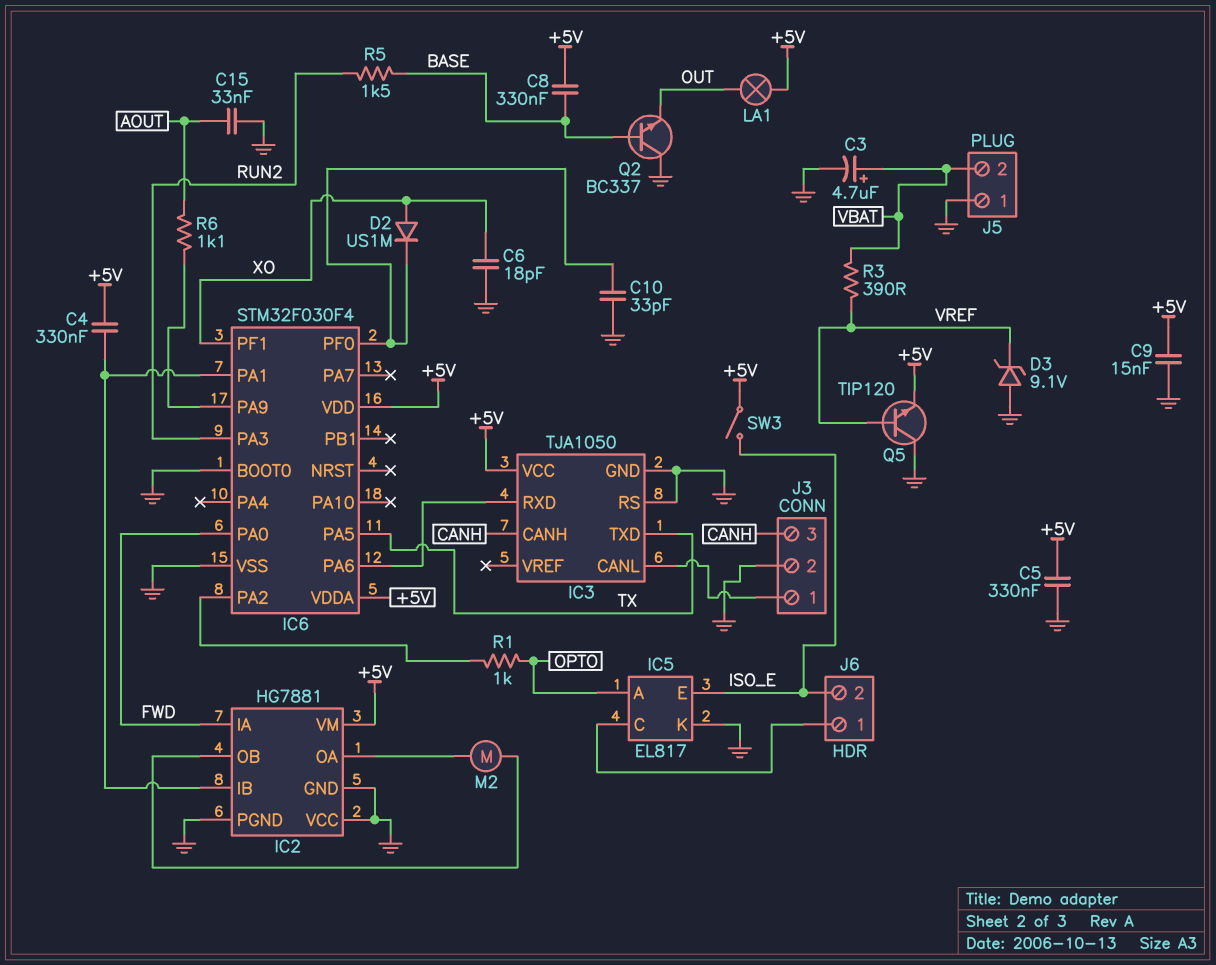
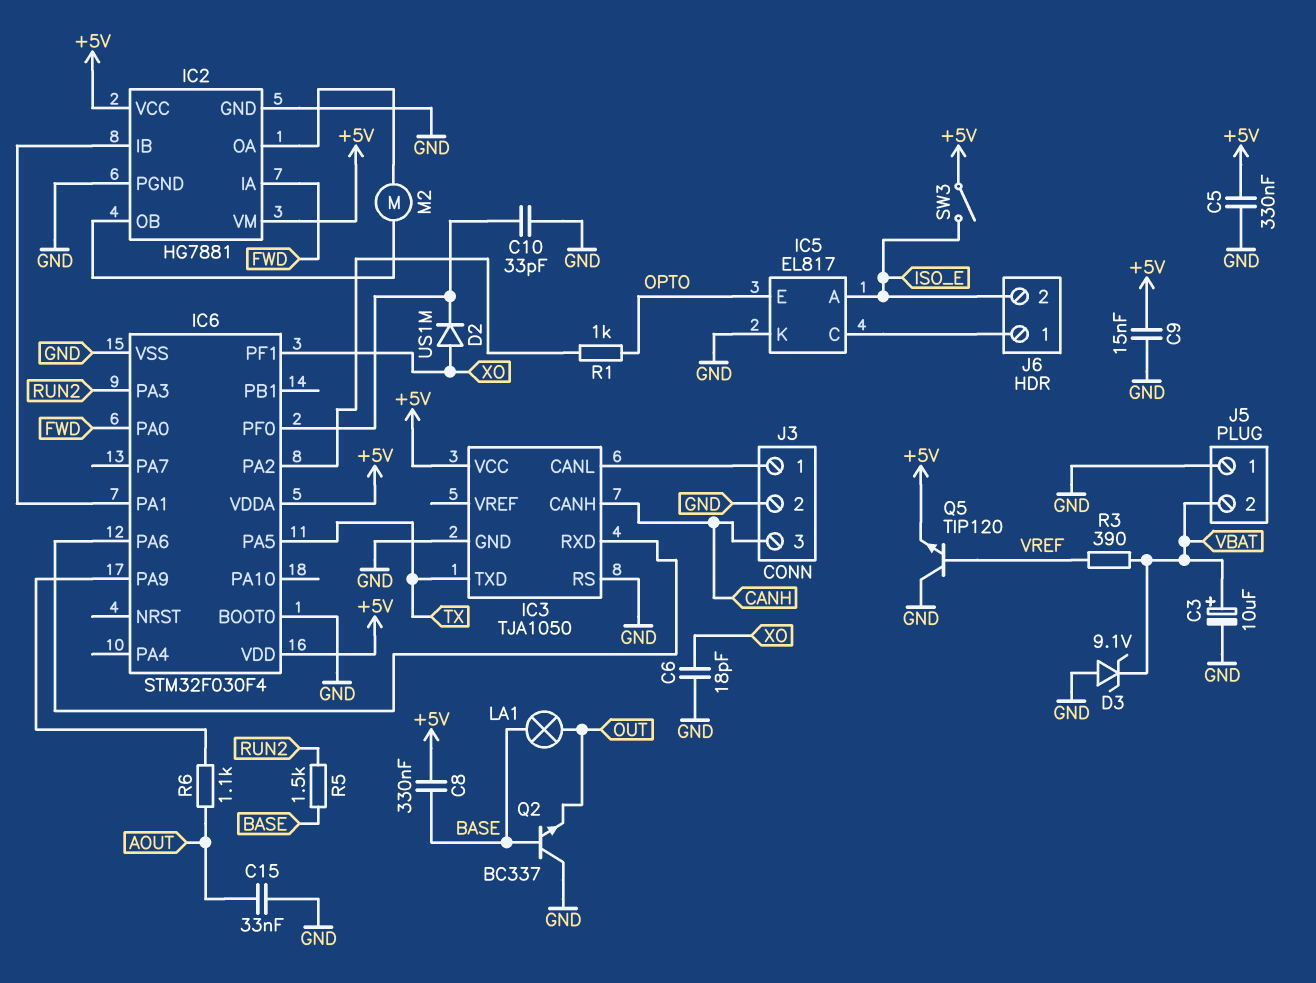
C3: 4.7uF (plus VBAT, minus GND) -> 10uF (plus VBAT, minus GND)
C4: 330nF (+5V, IC2/IB) -> none
D3: zener 9.1V (A GND, K VREF) -> zener 9.1V (A GND, K VBAT)
IC2 pin VCC: GND -> +5V
IC5 pin A: OPTO -> ISO_E
IC5 pin E: ISO_E -> OPTO
LA1: lamp (+5V, OUT) -> lamp (BASE, OUT)

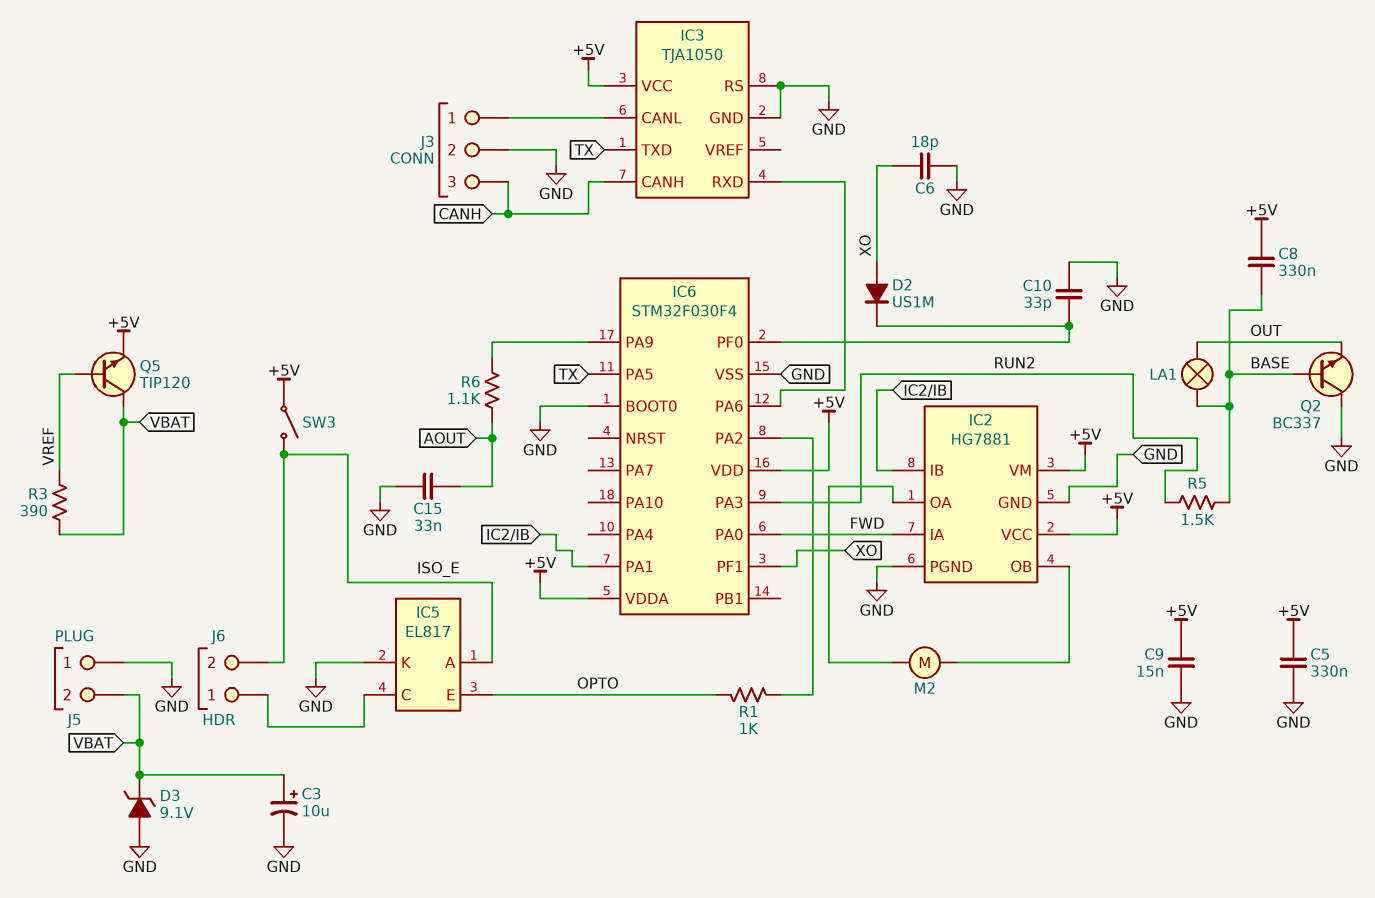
Q5: NPN TIP120 (B VREF, C GND, E +5V) -> NPN TIP120 (B VREF, C VBAT, E +5V)

